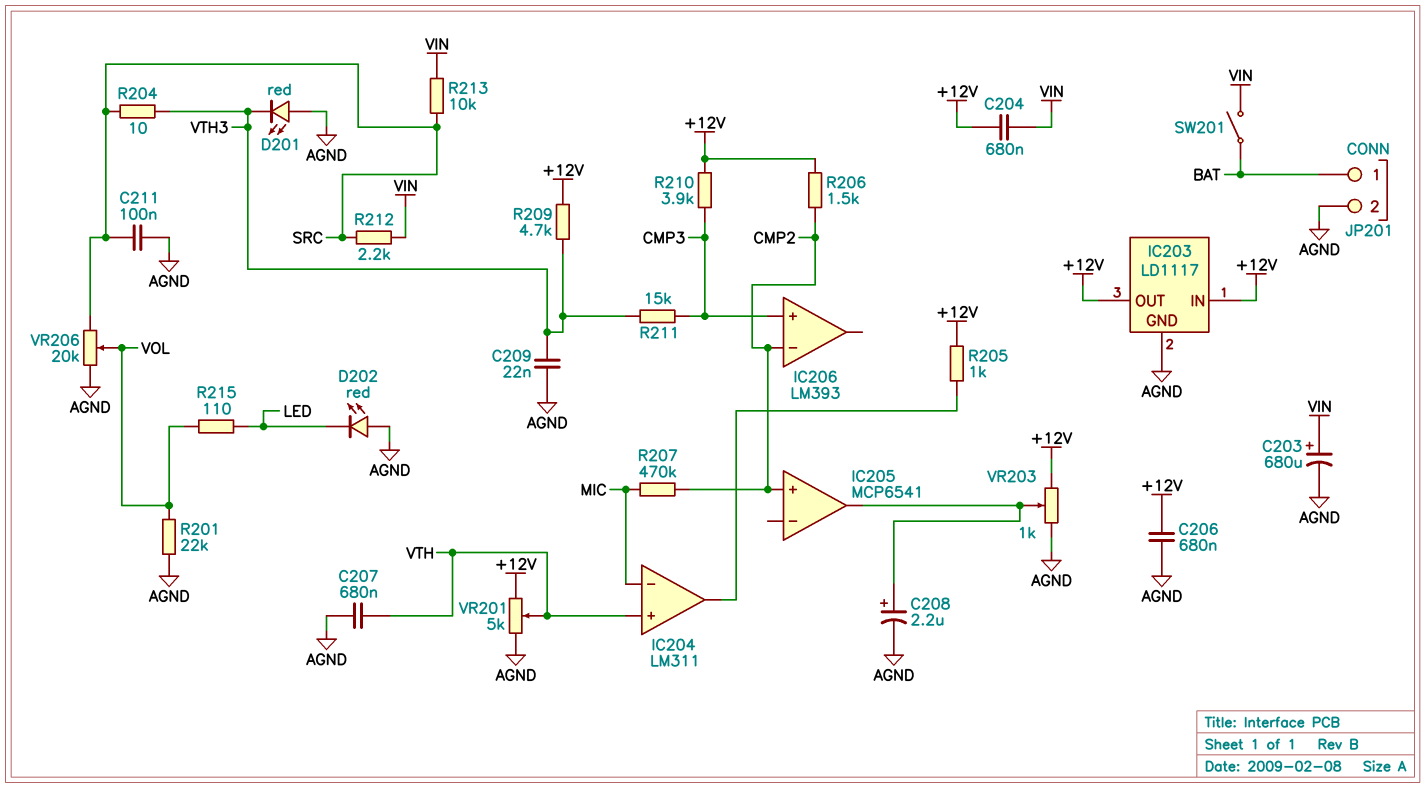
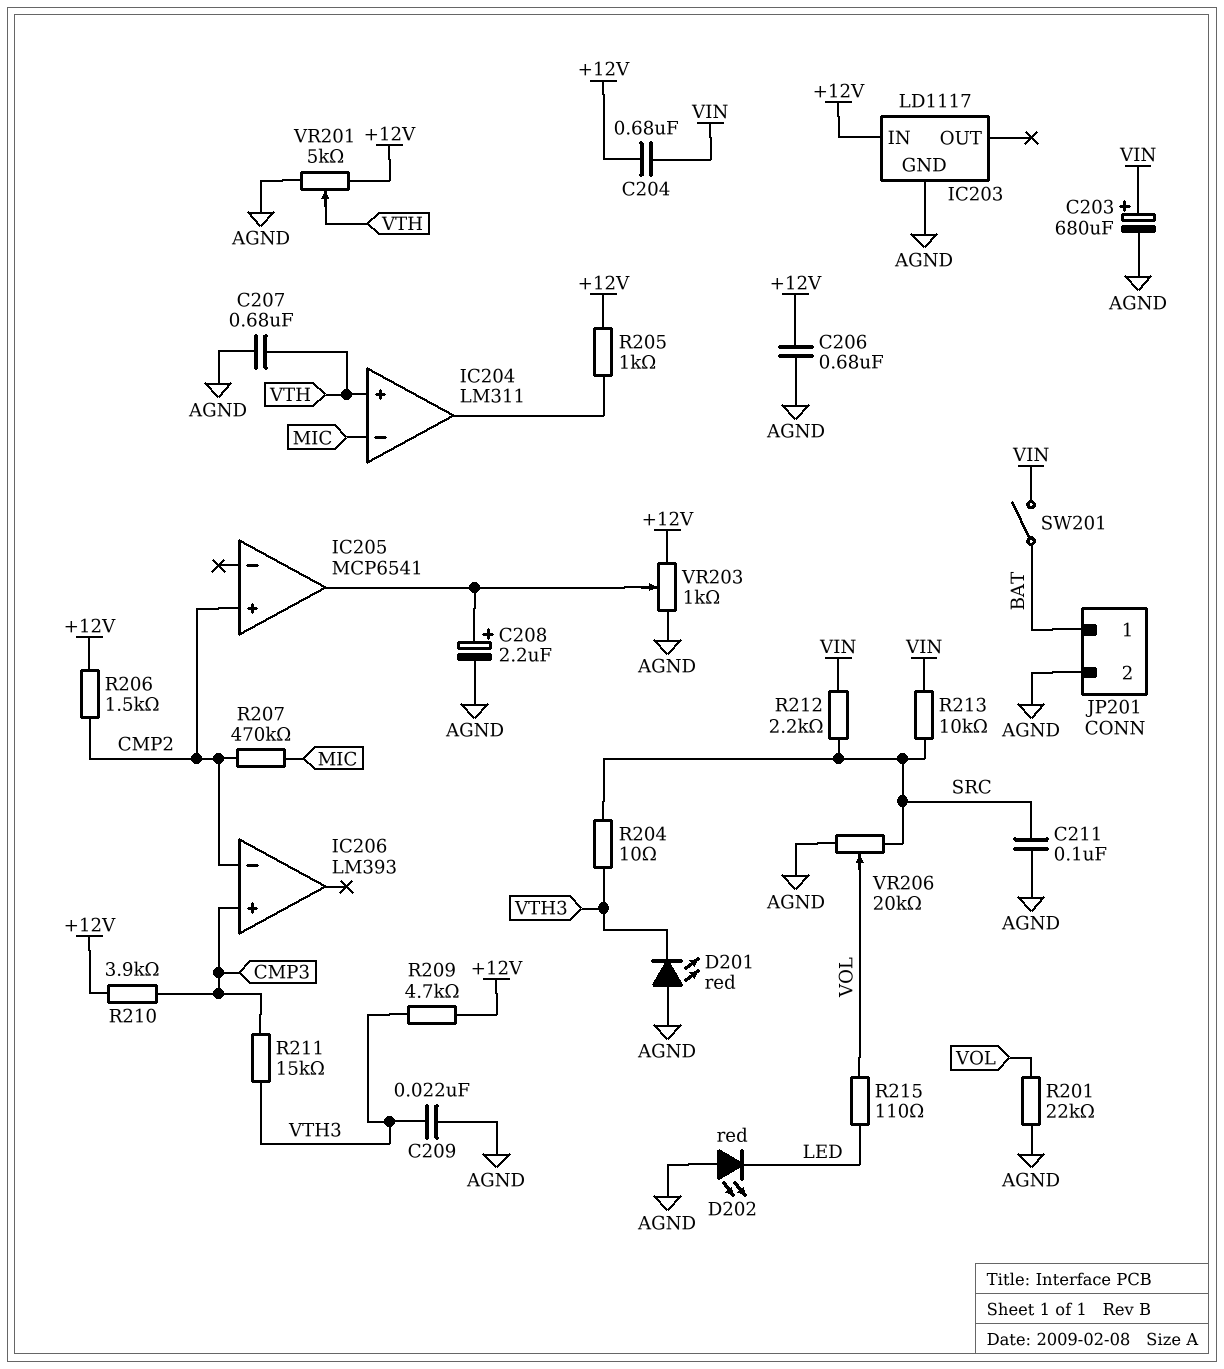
IC203 pin OUT: +12V -> none

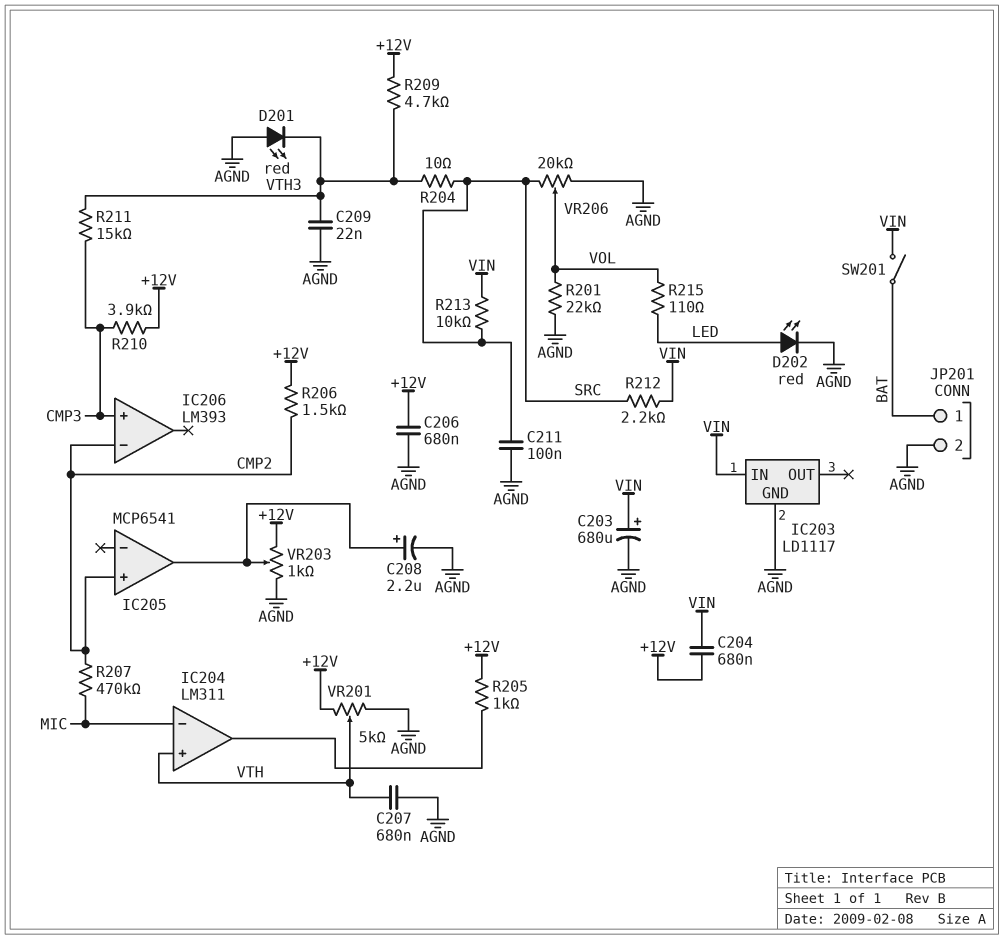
D202: LED red (A AGND, K LED) -> LED red (A LED, K AGND)
IC203 pin IN: +12V -> VIN

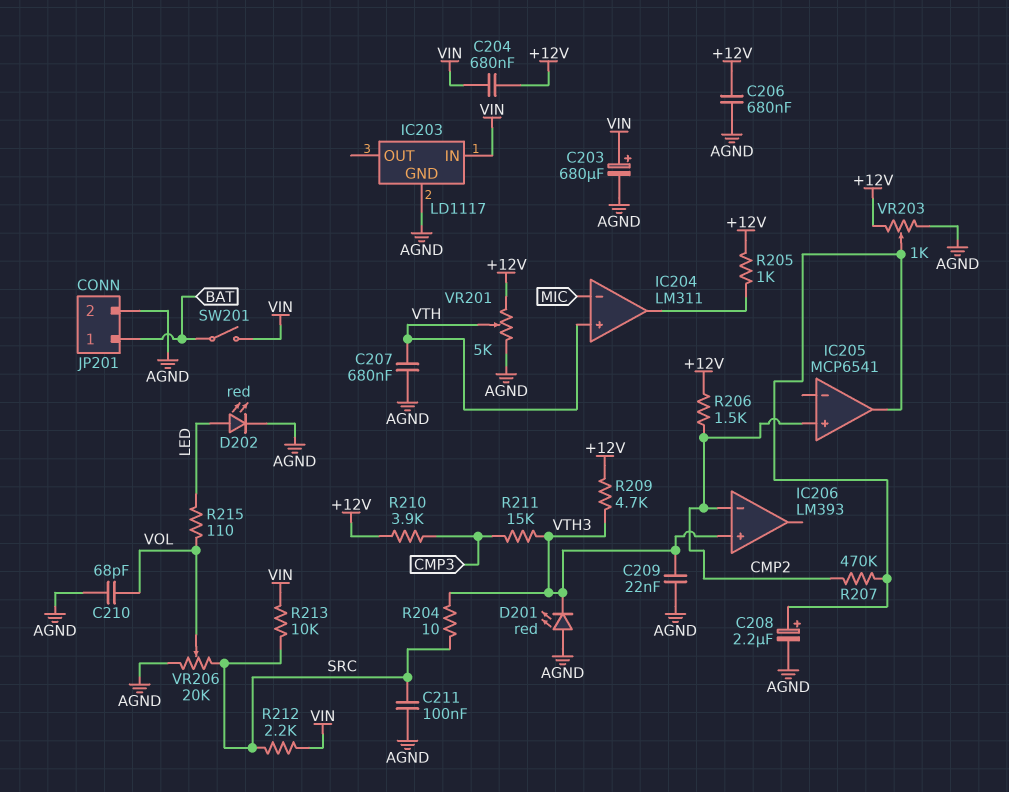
C210: none -> 68pF (AGND, VOL)
IC206 pin in+: CMP3 -> VTH3
R201: 22k (AGND, VOL) -> none
R207: 470k (CMP2, MIC) -> 470k (CMP2, IC205/out)

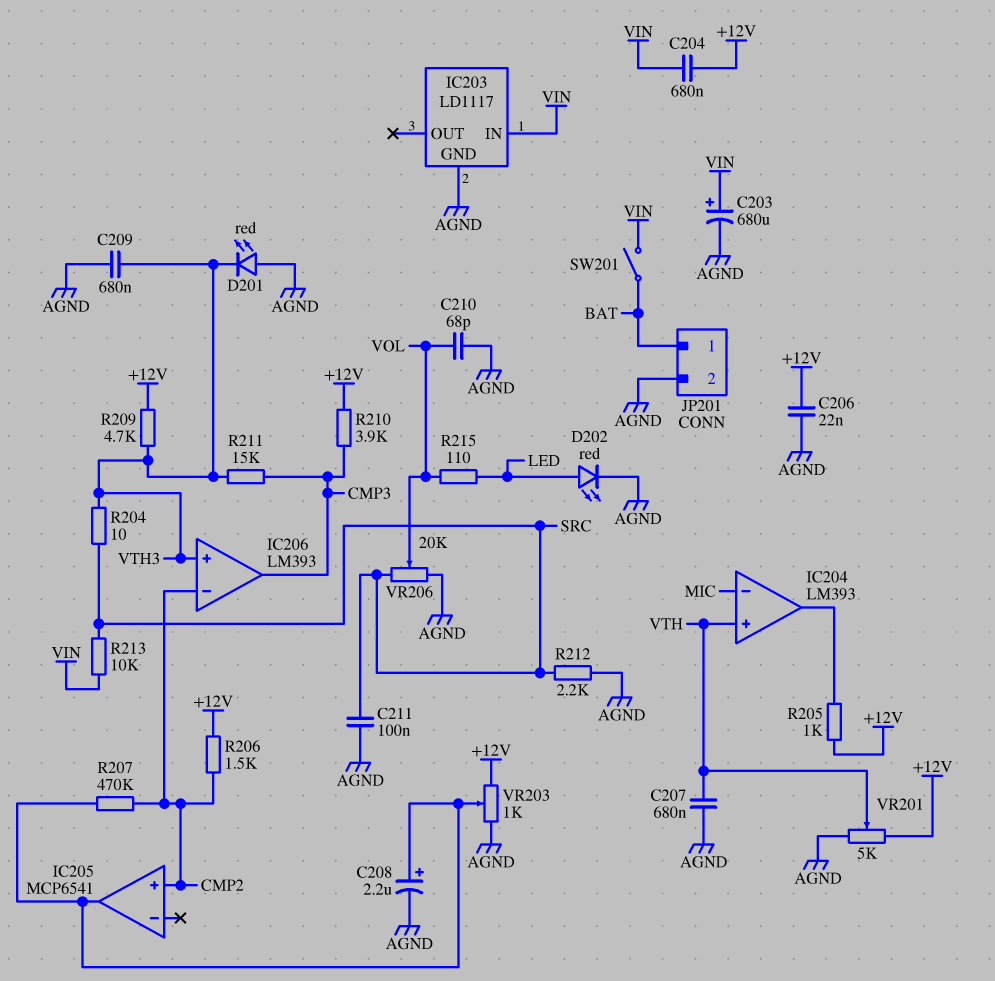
C206: 680nF (+12V, AGND) -> 22nF (+12V, AGND)
C209: 22nF (AGND, VTH3) -> 680nF (AGND, VTH3)
IC204: LM311 -> LM393
IC206 pin out: none -> CMP3
R212: 2.2k (SRC, VIN) -> 2.2k (AGND, SRC)

